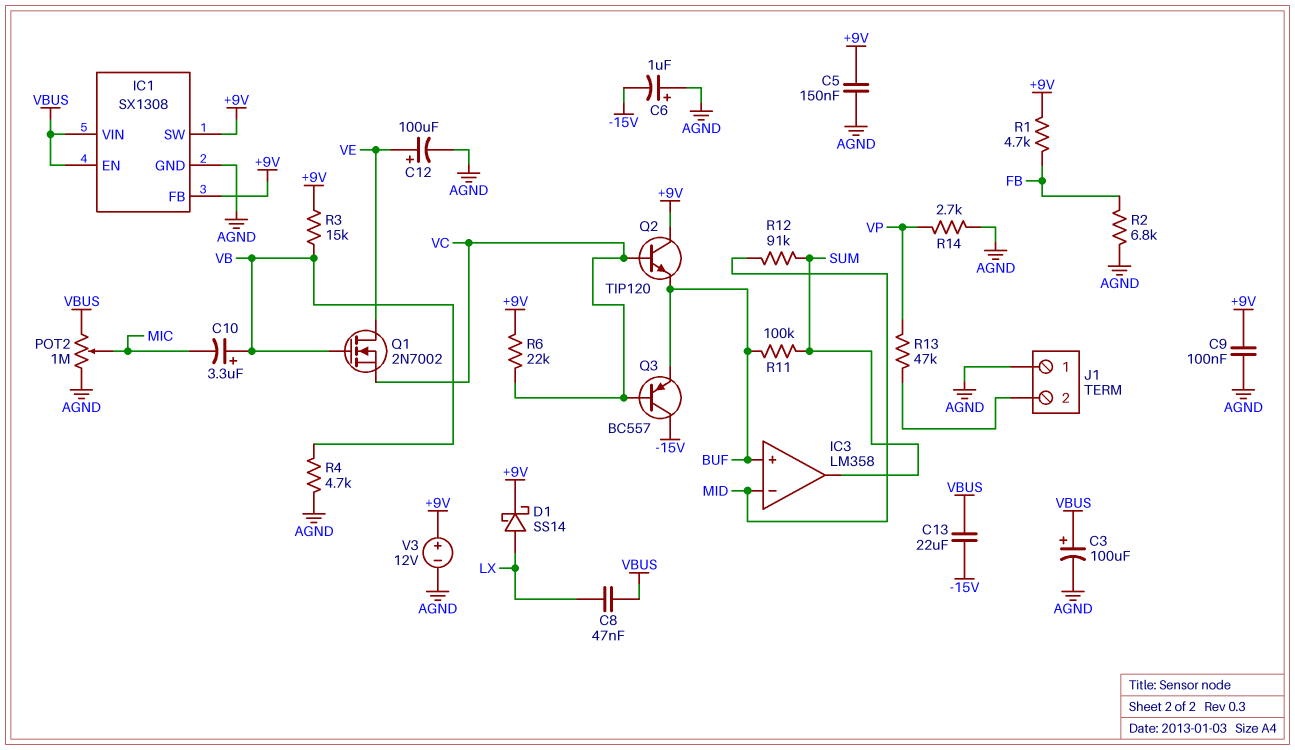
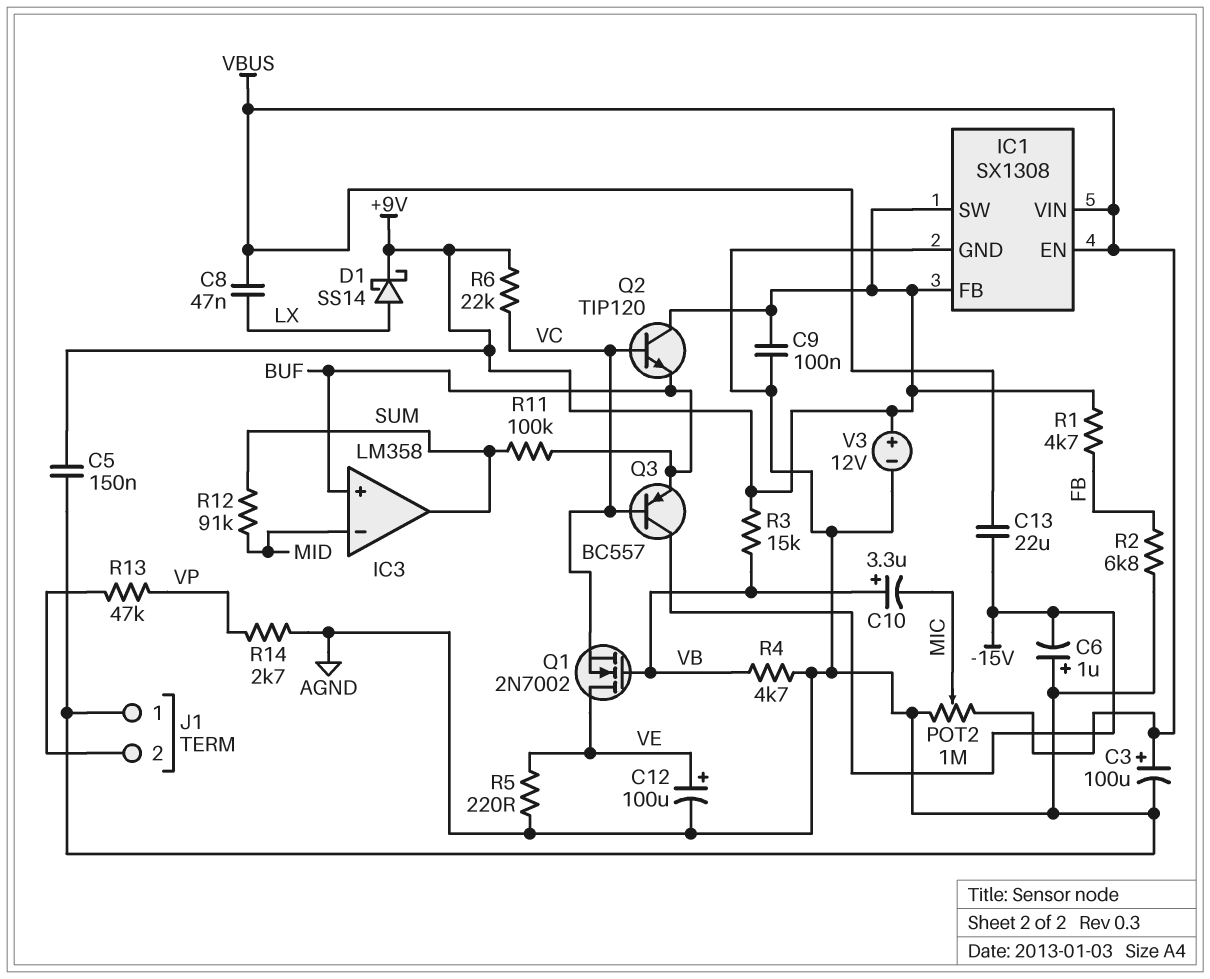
R5: none -> 220 (AGND, VE)

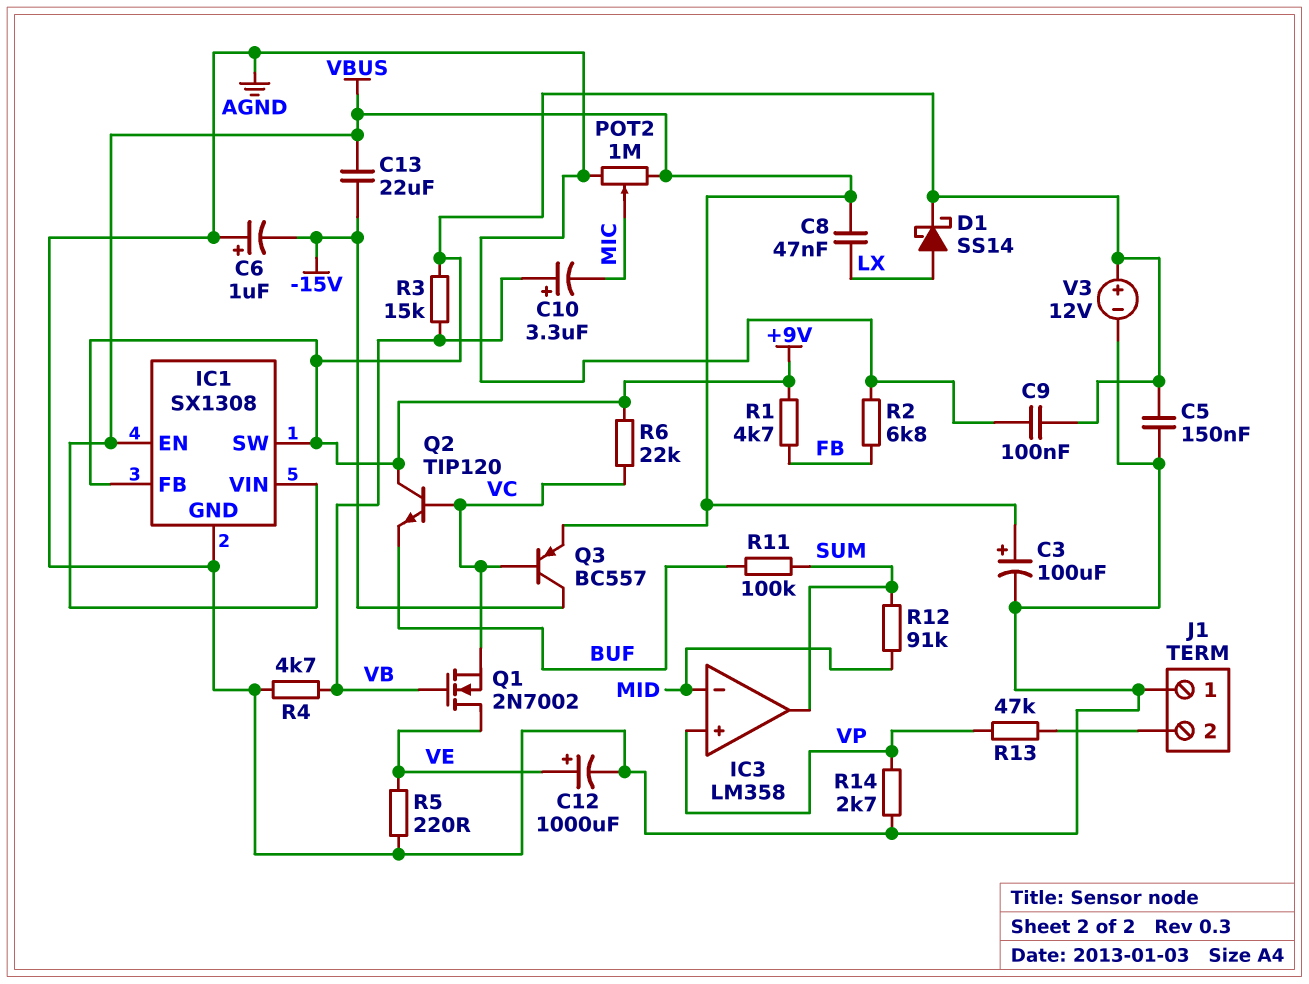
C12: 100uF (plus VE, minus AGND) -> 1000uF (plus VE, minus AGND)
IC3 pin in+: BUF -> VP
Q3: PNP BC557 (B VC, C -15V, E BUF) -> PNP BC557 (B VC, C -15V, E VBUS)

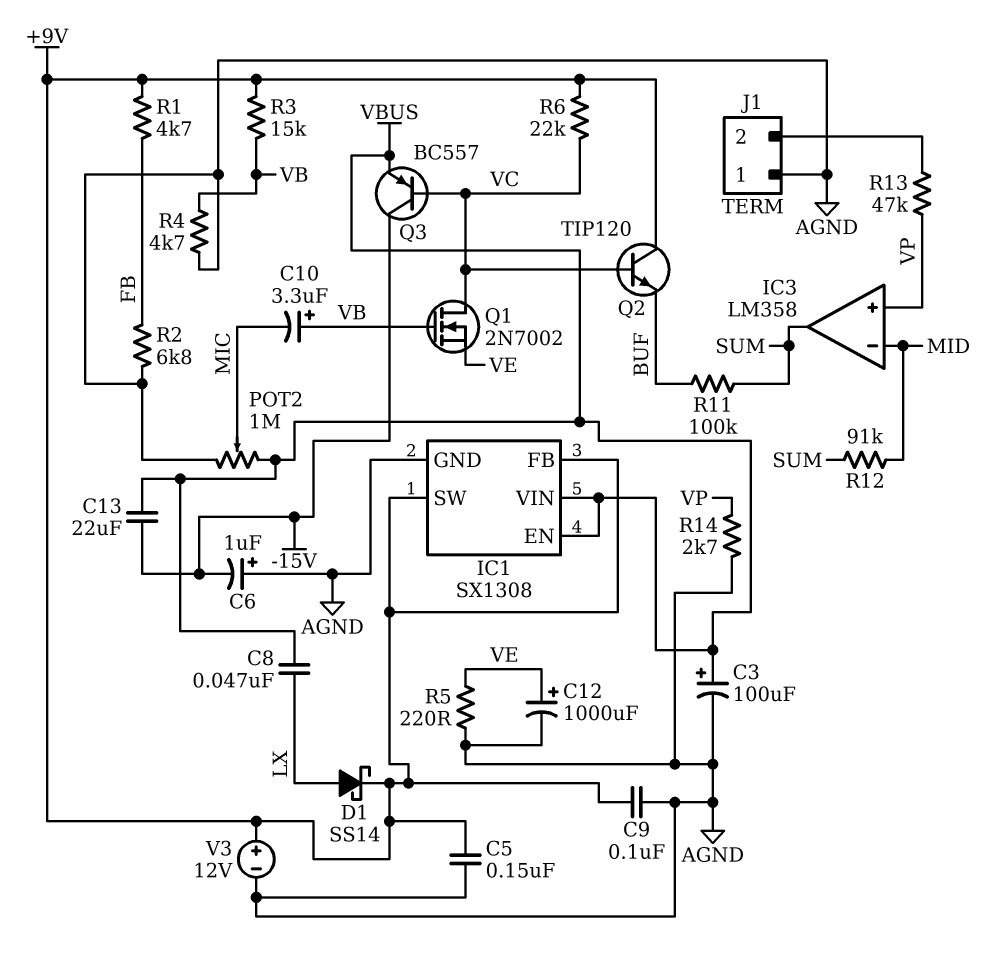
Q1: NMOS 2N7002 (G VB, D VE, S VC) -> NMOS 2N7002 (G VB, D VC, S VE)

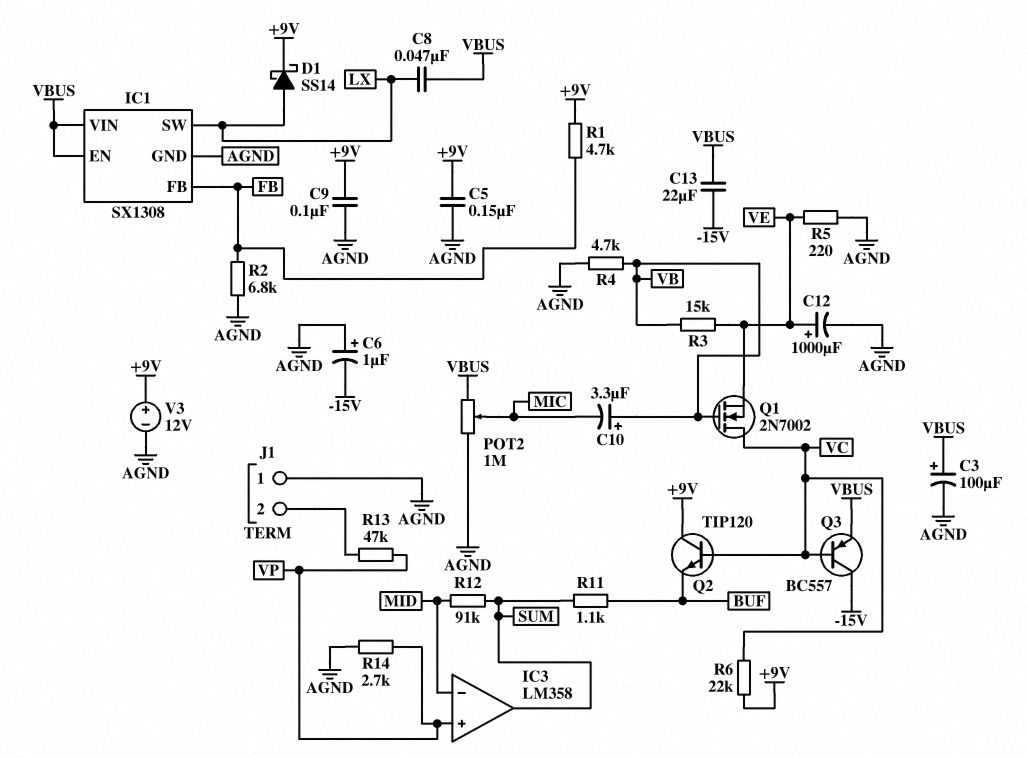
IC1 pin FB: +9V -> FB
IC1 pin SW: +9V -> LX
R3: 15k (+9V, VB) -> 15k (VB, VE)
R11: 100k (BUF, SUM) -> 1.1k (BUF, SUM)

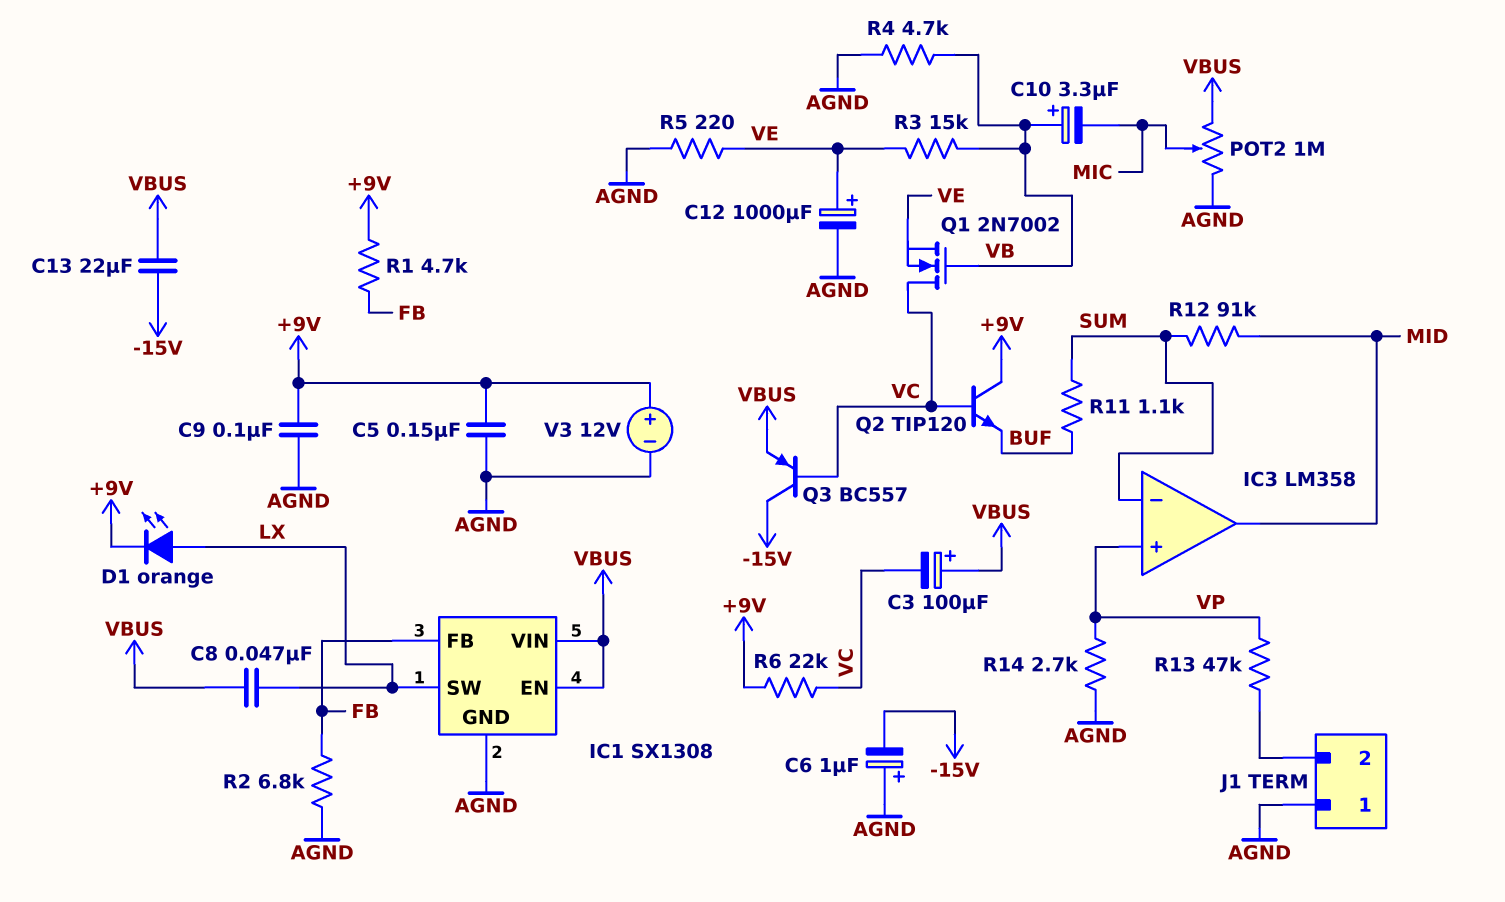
C3: 100uF (plus VBUS, minus AGND) -> 100uF (plus VBUS, minus VC)
D1: schottky SS14 (A LX, K +9V) -> LED orange (A LX, K +9V)
IC3 pin in-: MID -> SUM
IC3 pin out: SUM -> MID

